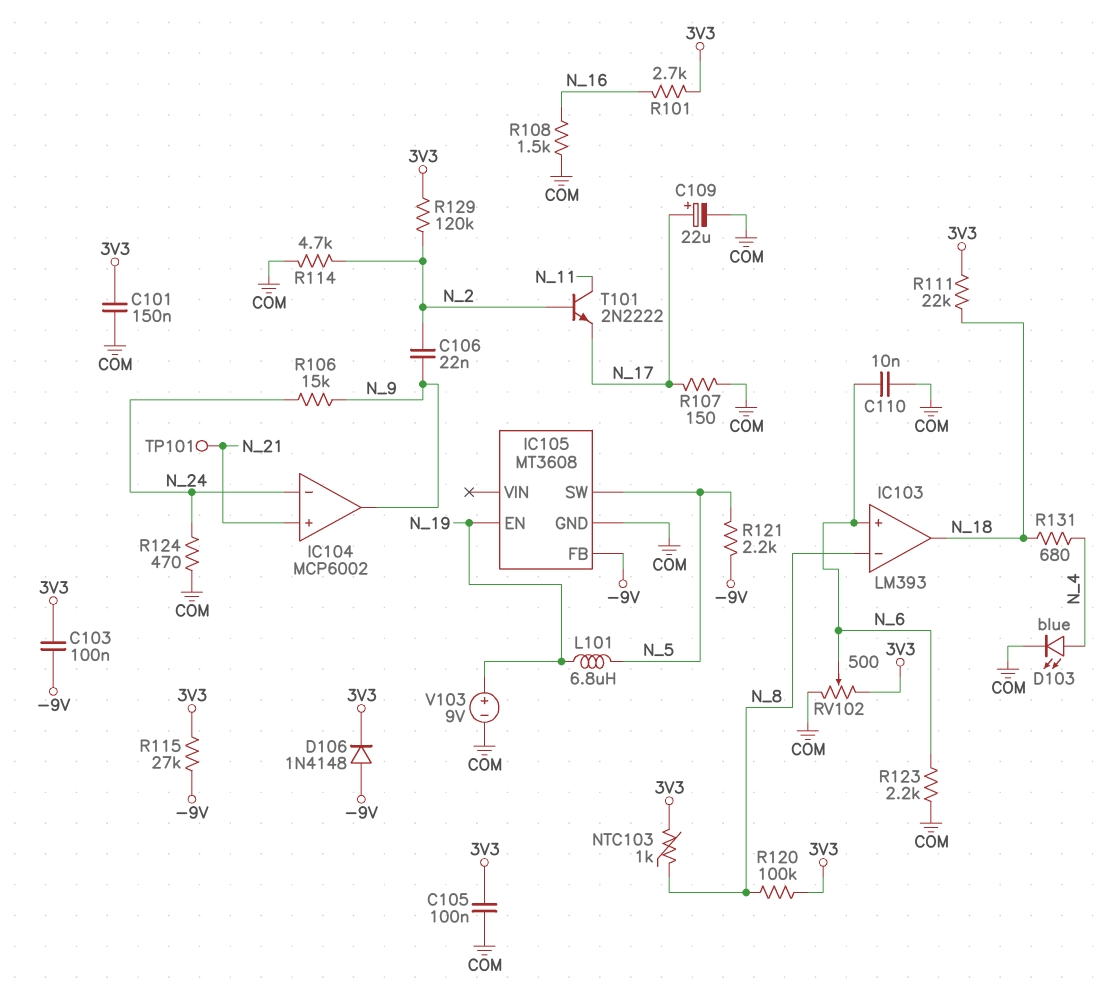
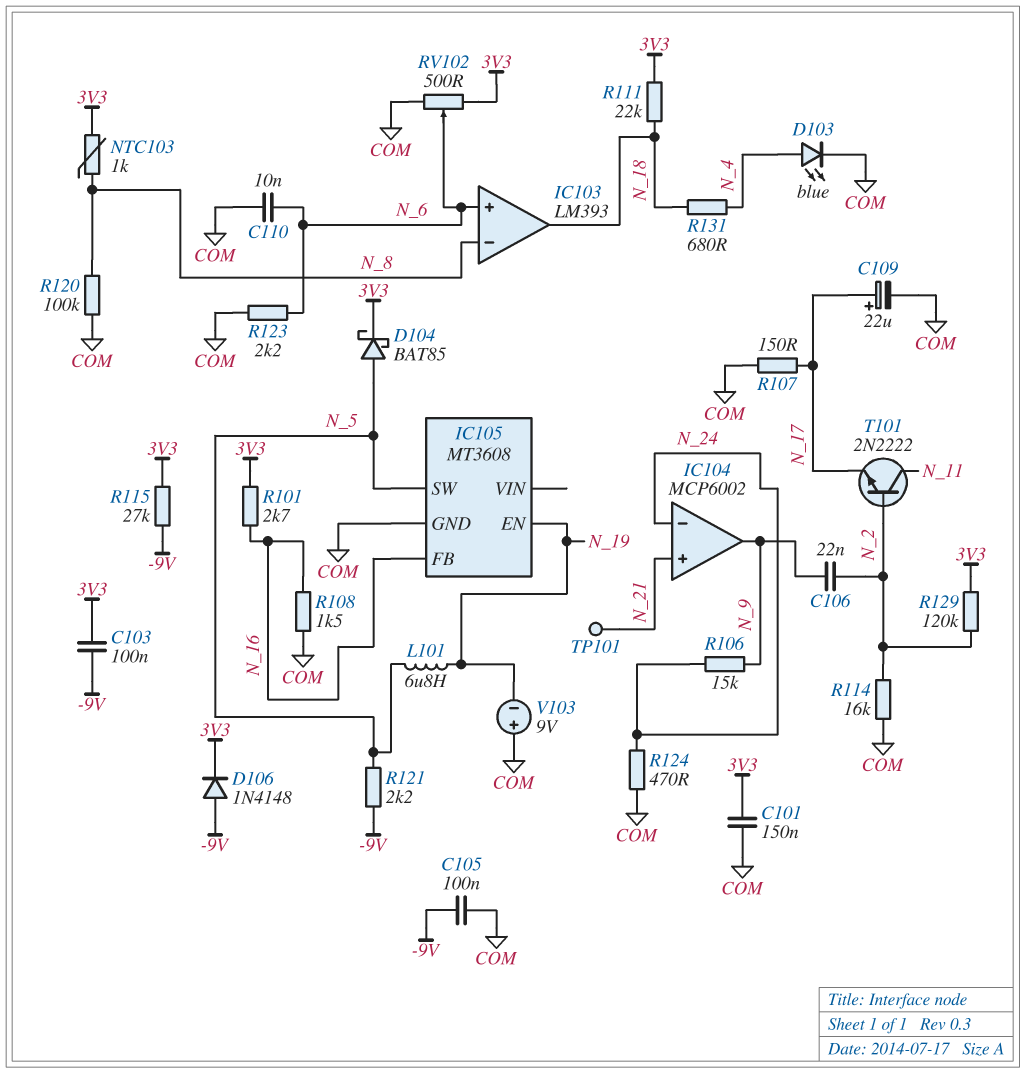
C105: 100nF (3V3, COM) -> 100nF (-9V, COM)
D104: none -> schottky BAT85 (A N_5, K 3V3)
IC105 pin FB: -9V -> N_16
R114: 4.7k (COM, N_2) -> 16k (COM, N_2)
R120: 100k (3V3, N_8) -> 100k (COM, N_8)
V103: 9V (plus N_19, minus COM) -> 9V (plus COM, minus N_19)

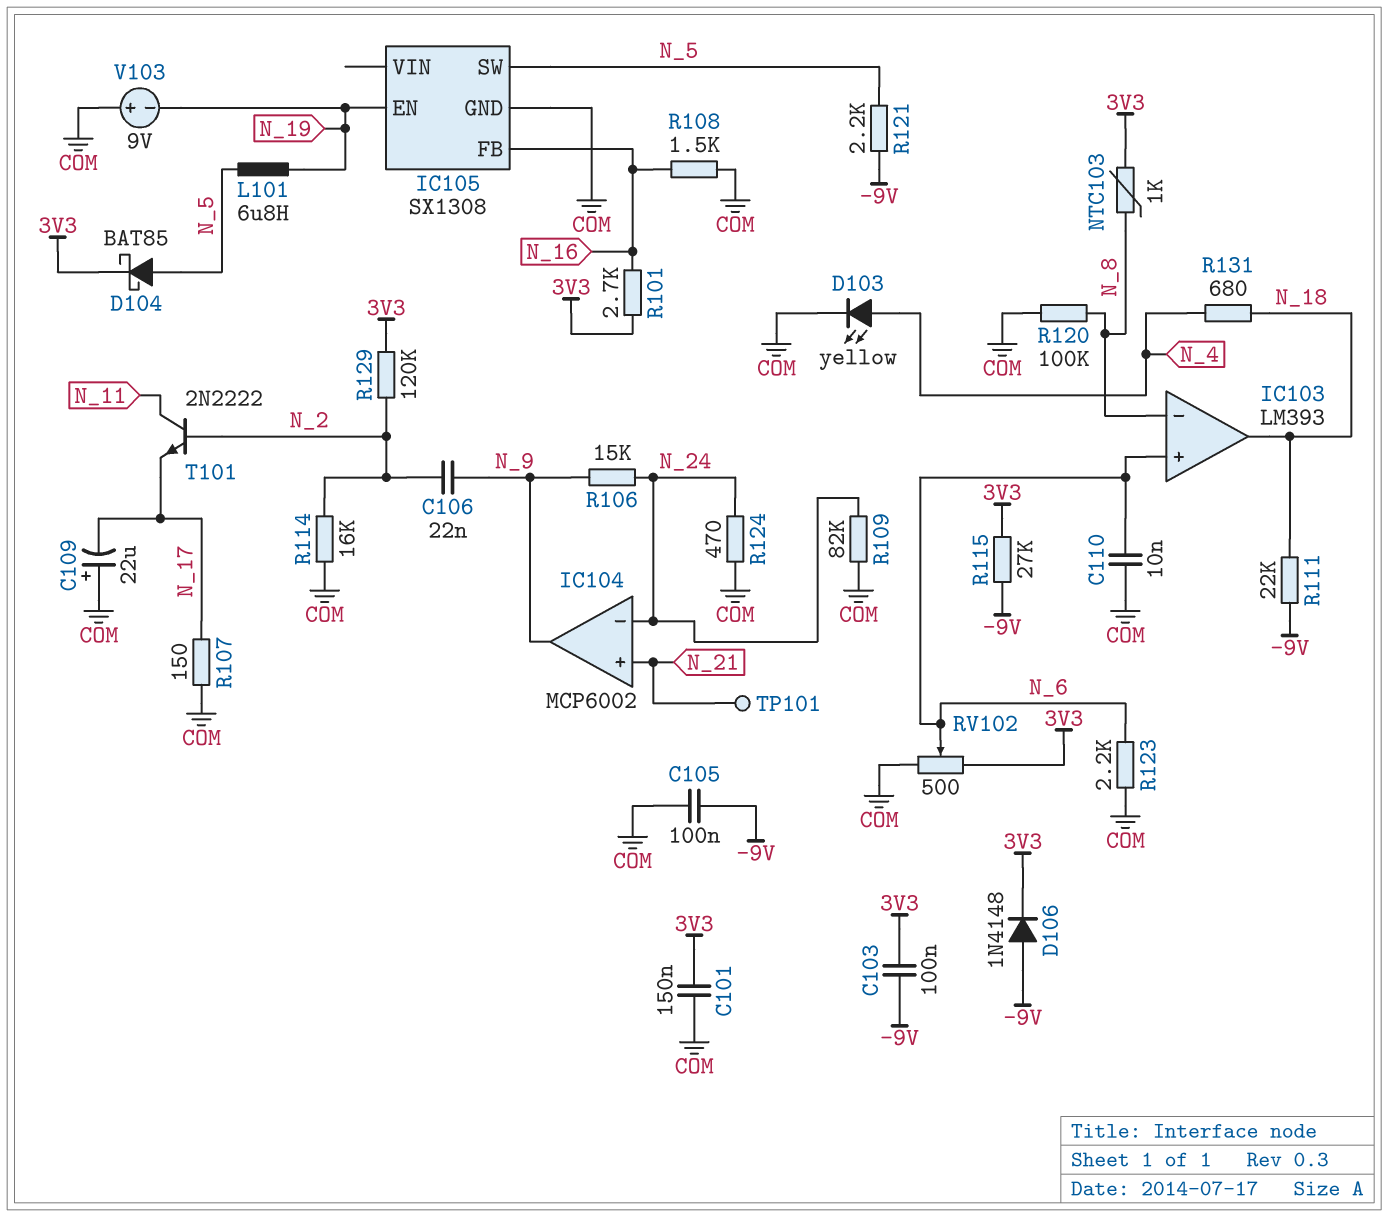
C109: 22uF (plus N_17, minus COM) -> 22uF (plus COM, minus N_17)
D103: LED blue (A N_4, K COM) -> LED yellow (A N_4, K COM)
IC105: MT3608 -> SX1308
R109: none -> 82k (COM, N_24)
R111: 22k (3V3, N_18) -> 22k (-9V, N_18)

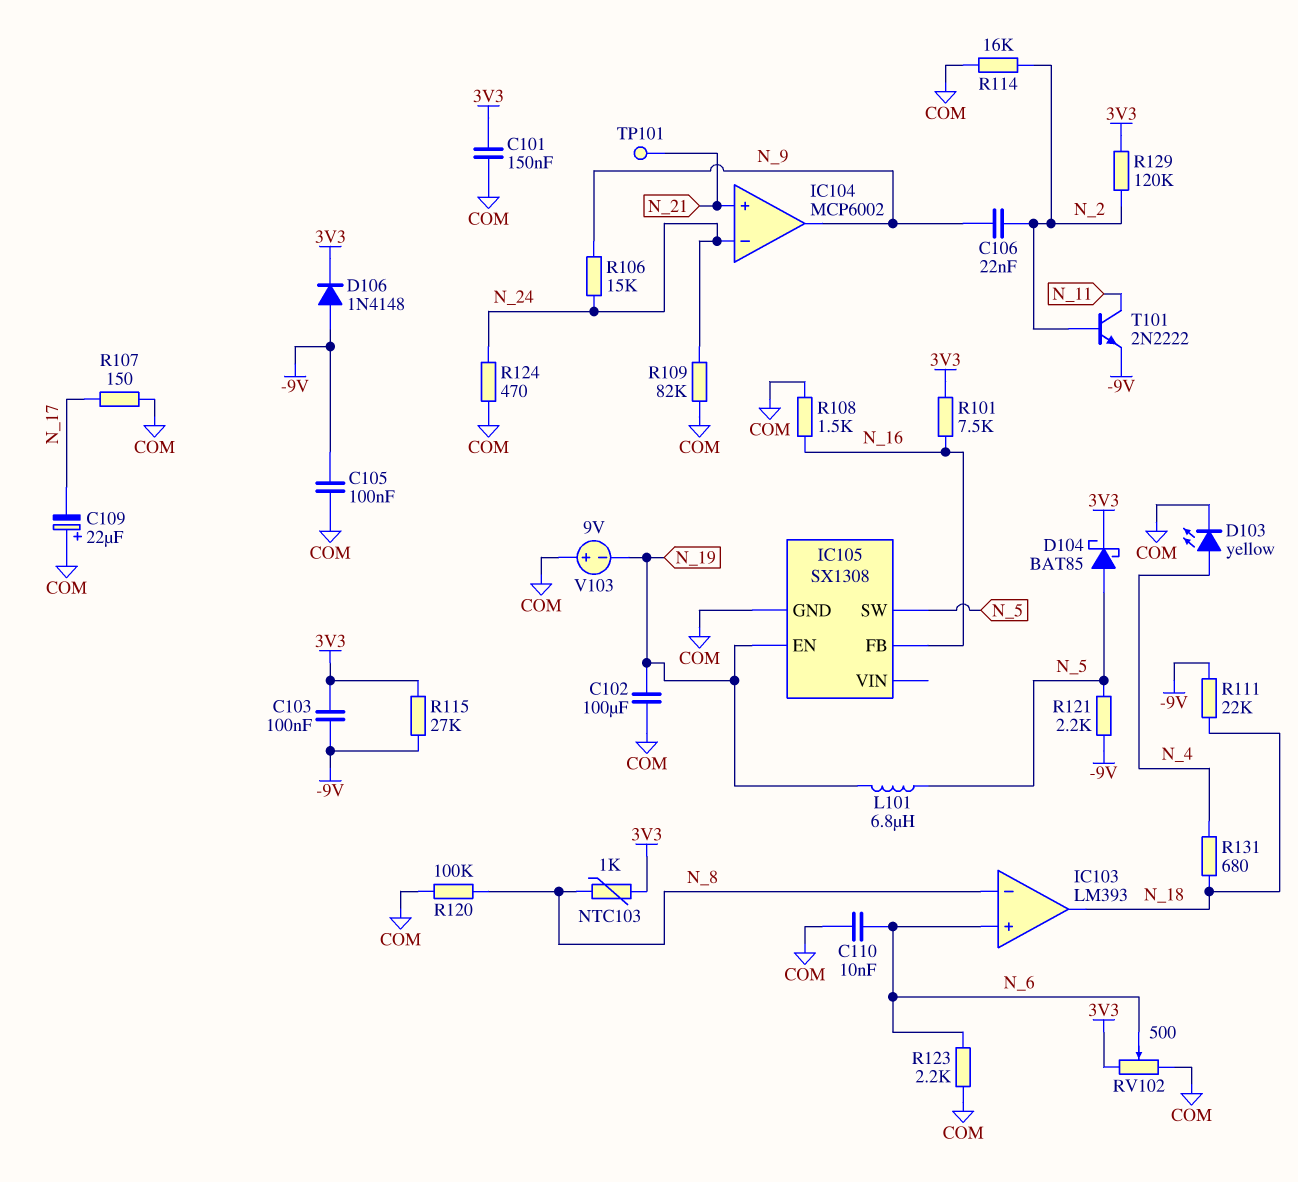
C102: none -> 100uF (COM, N_19)
R101: 2.7k (3V3, N_16) -> 7.5k (3V3, N_16)
T101: NPN 2N2222 (B N_2, C N_11, E N_17) -> NPN 2N2222 (B N_2, C N_11, E -9V)

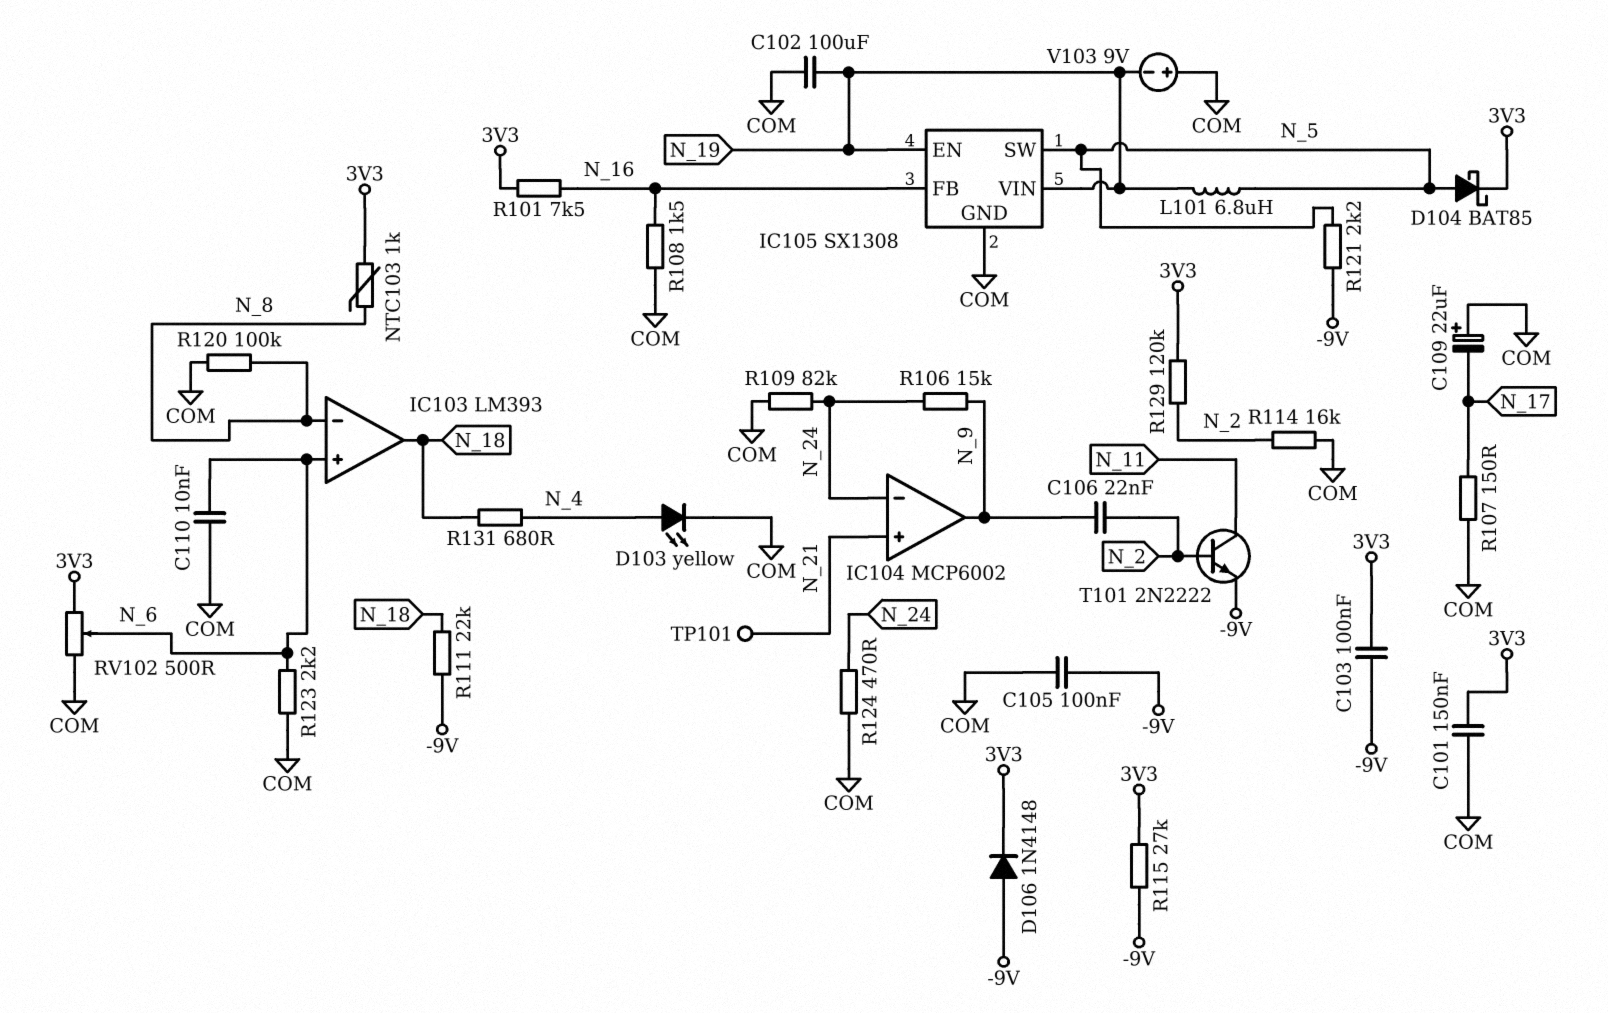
IC105 pin VIN: none -> N_19

